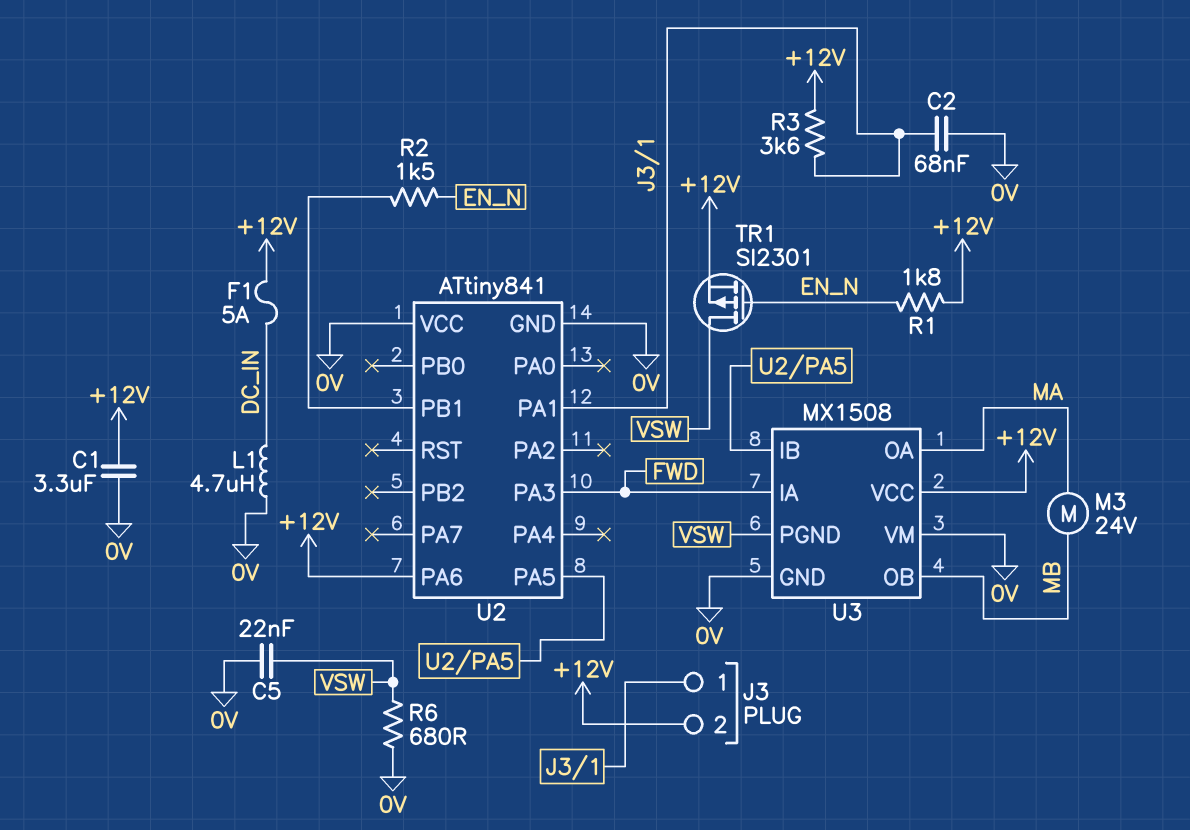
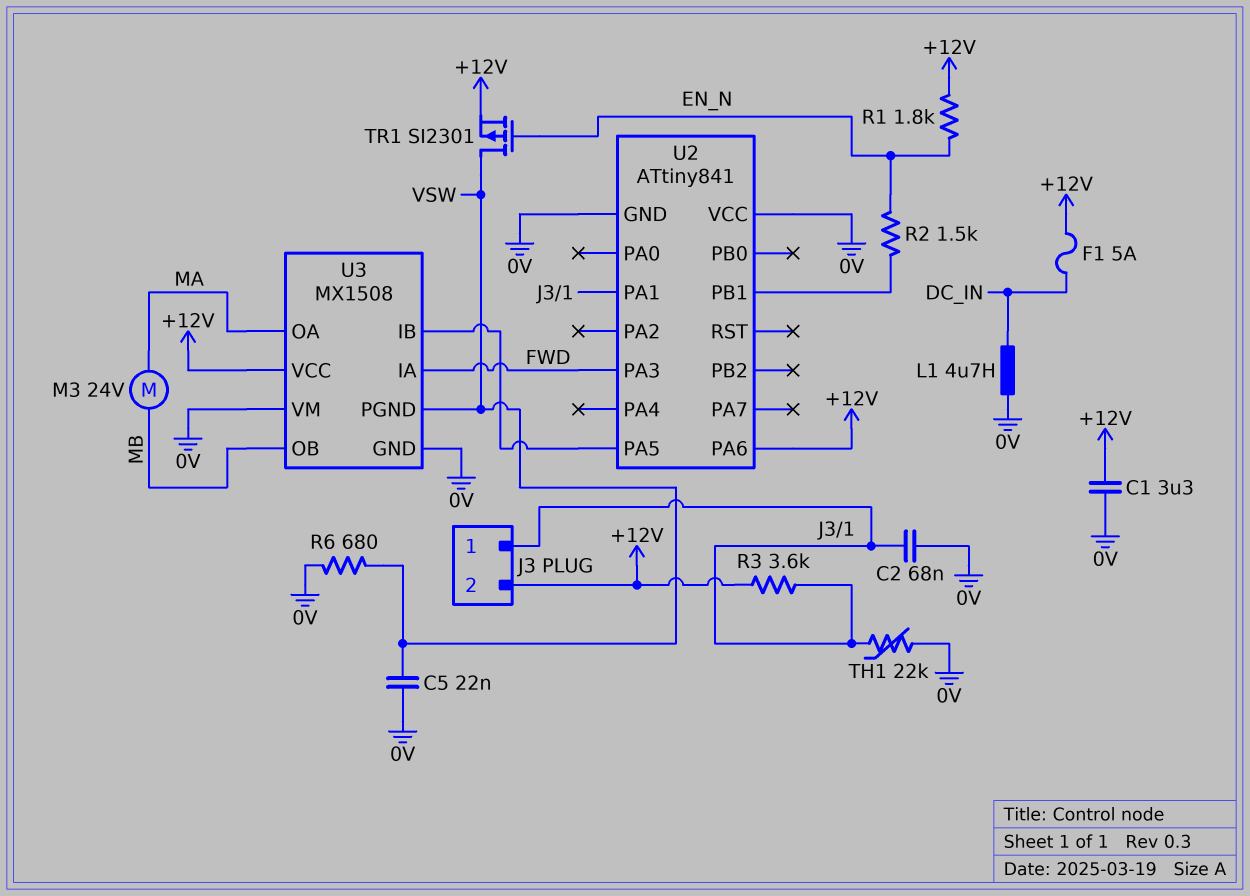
TH1: none -> 22k (0V, J3/1)

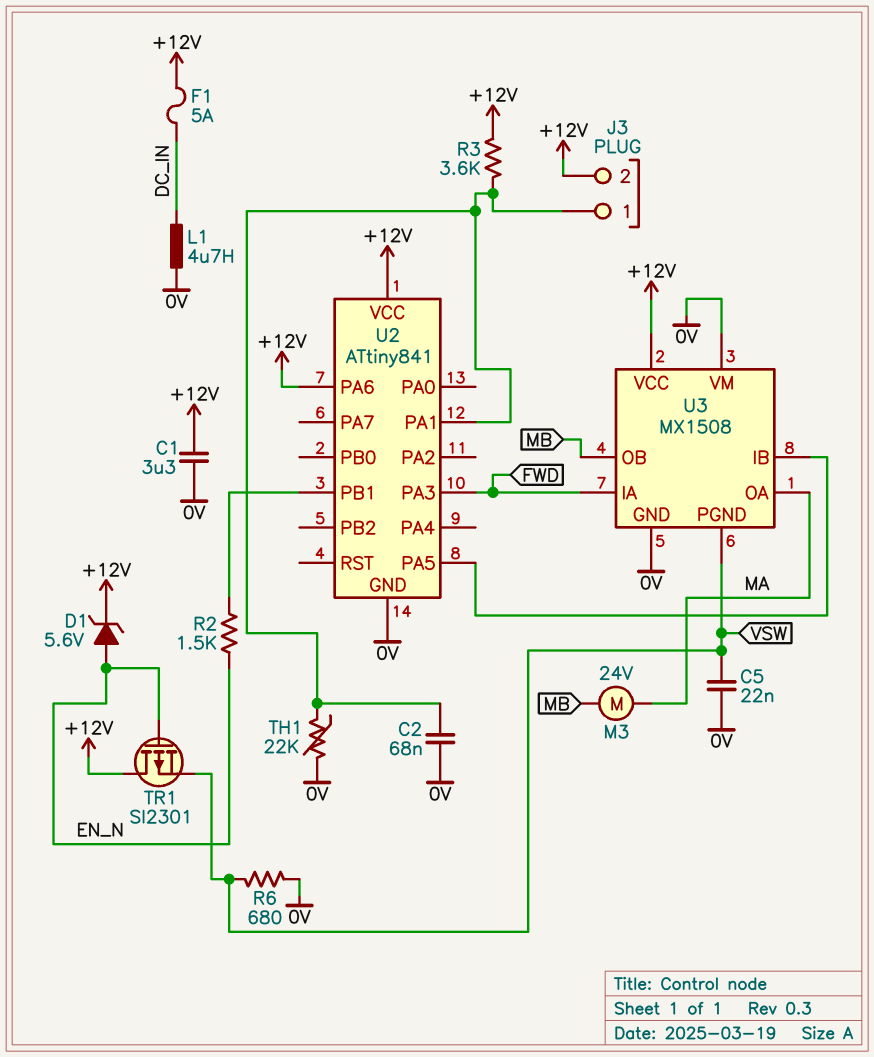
D1: none -> zener 5.6V (A EN_N, K +12V)
R1: 1.8k (+12V, EN_N) -> none
TR1: PMOS SI2301 (G EN_N, D VSW, S +12V) -> PMOS SI2301 (G EN_N, D +12V, S VSW)
U2 pin VCC: 0V -> +12V

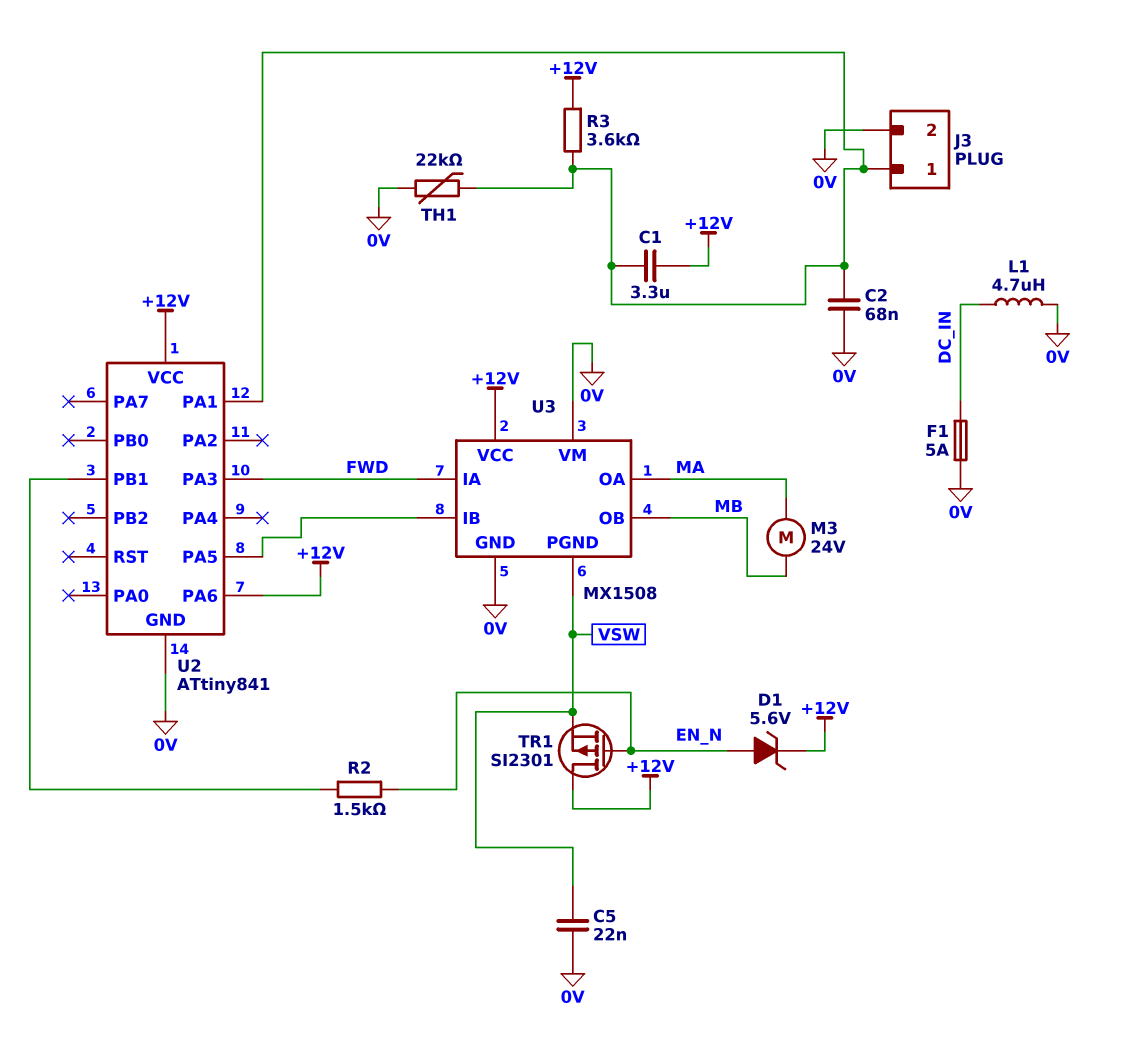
C1: 3.3uF (+12V, 0V) -> 3.3uF (+12V, J3/1)
F1: 5A (+12V, DC_IN) -> 5A (0V, DC_IN)
J3 pin 2: +12V -> 0V
R6: 680 (0V, VSW) -> none

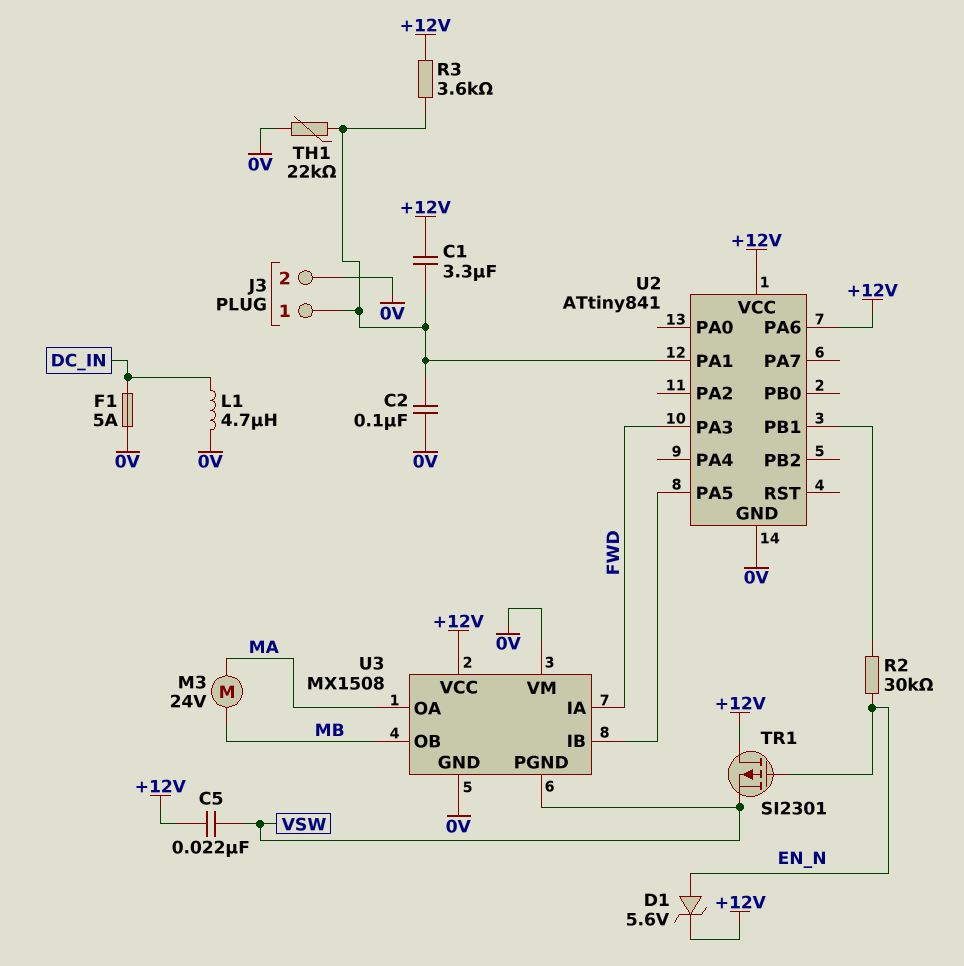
C2: 68nF (0V, J3/1) -> 100nF (0V, J3/1)
C5: 22nF (0V, VSW) -> 22nF (+12V, VSW)
R2: 1.5k (EN_N, U2/PB1) -> 30k (EN_N, U2/PB1)

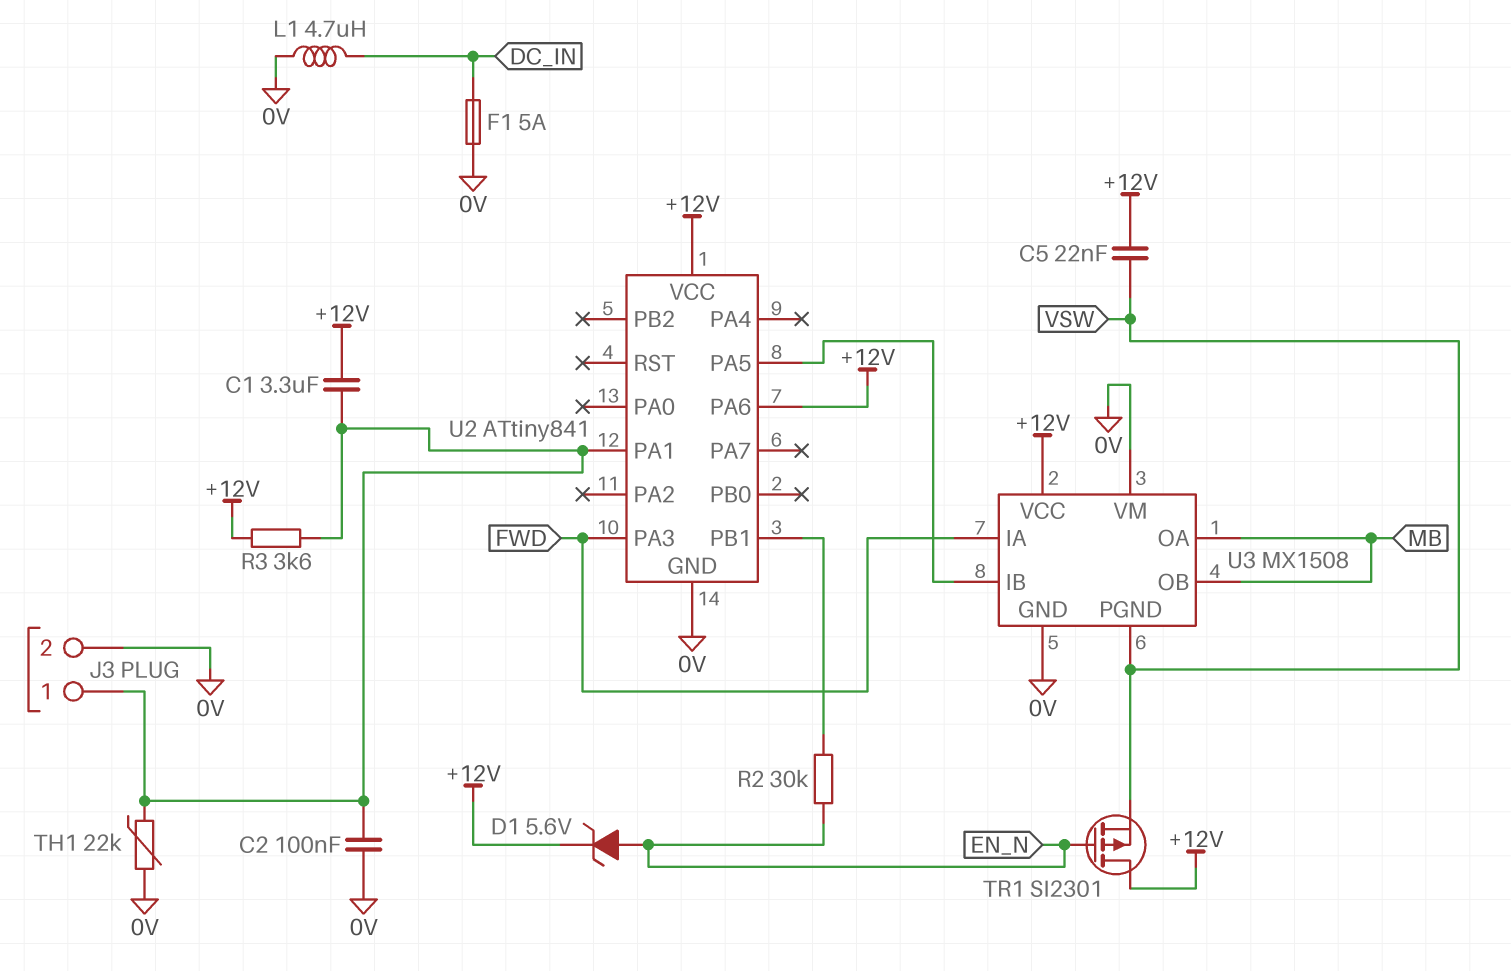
M3: motor 24V (MA, MB) -> none
U3 pin OA: MA -> MB

